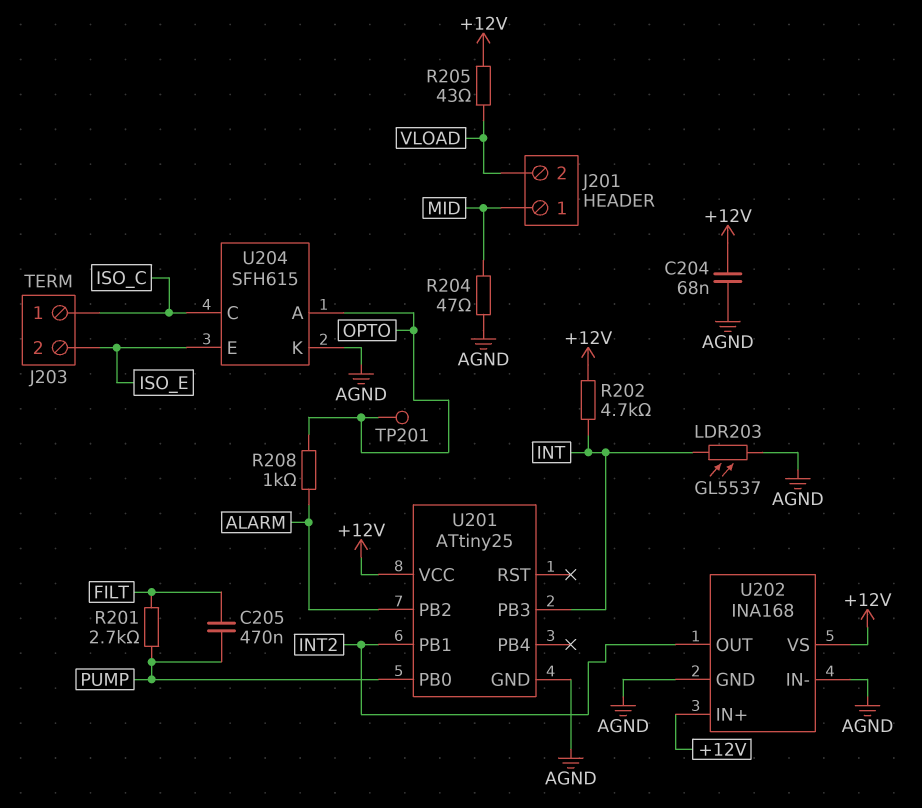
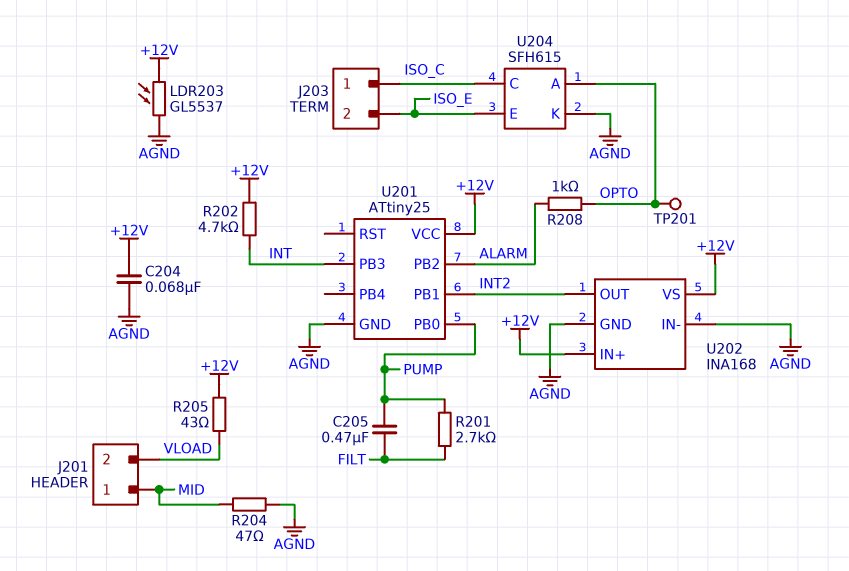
LDR203: GL5537 (AGND, INT) -> GL5537 (+12V, AGND)

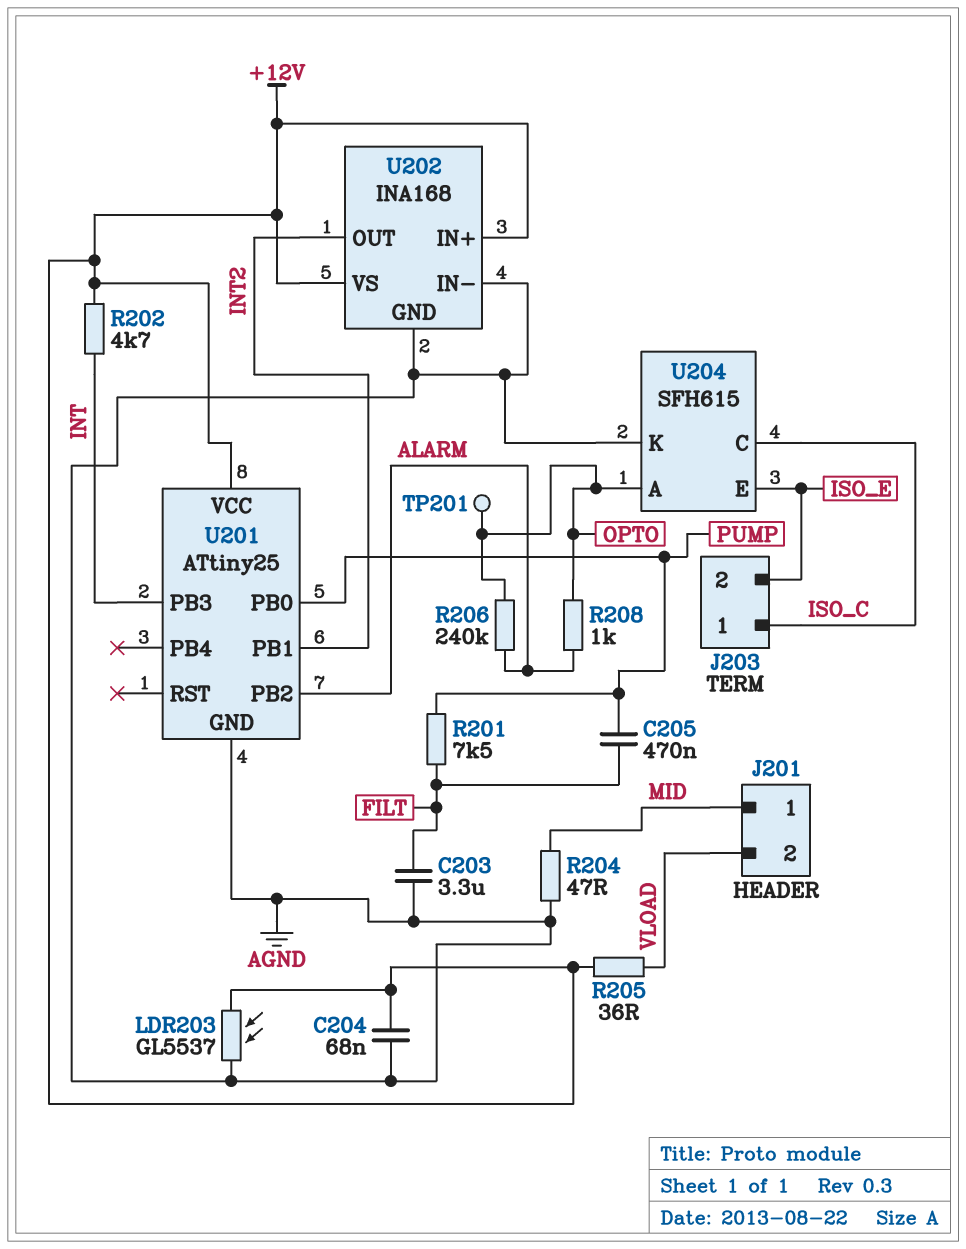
C203: none -> 3.3uF (AGND, FILT)
R201: 2.7k (FILT, PUMP) -> 7.5k (FILT, PUMP)
R205: 43 (+12V, VLOAD) -> 36 (+12V, VLOAD)
R206: none -> 240k (ALARM, OPTO)

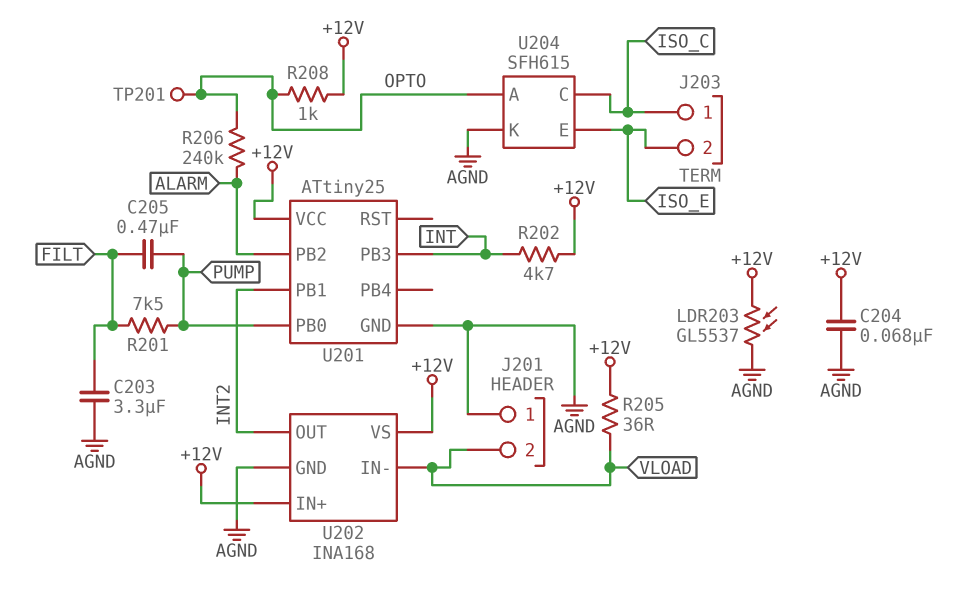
J201 pin 1: MID -> AGND
R204: 47 (AGND, MID) -> none
R208: 1k (ALARM, OPTO) -> 1k (+12V, OPTO)
U202 pin IN-: AGND -> VLOAD

